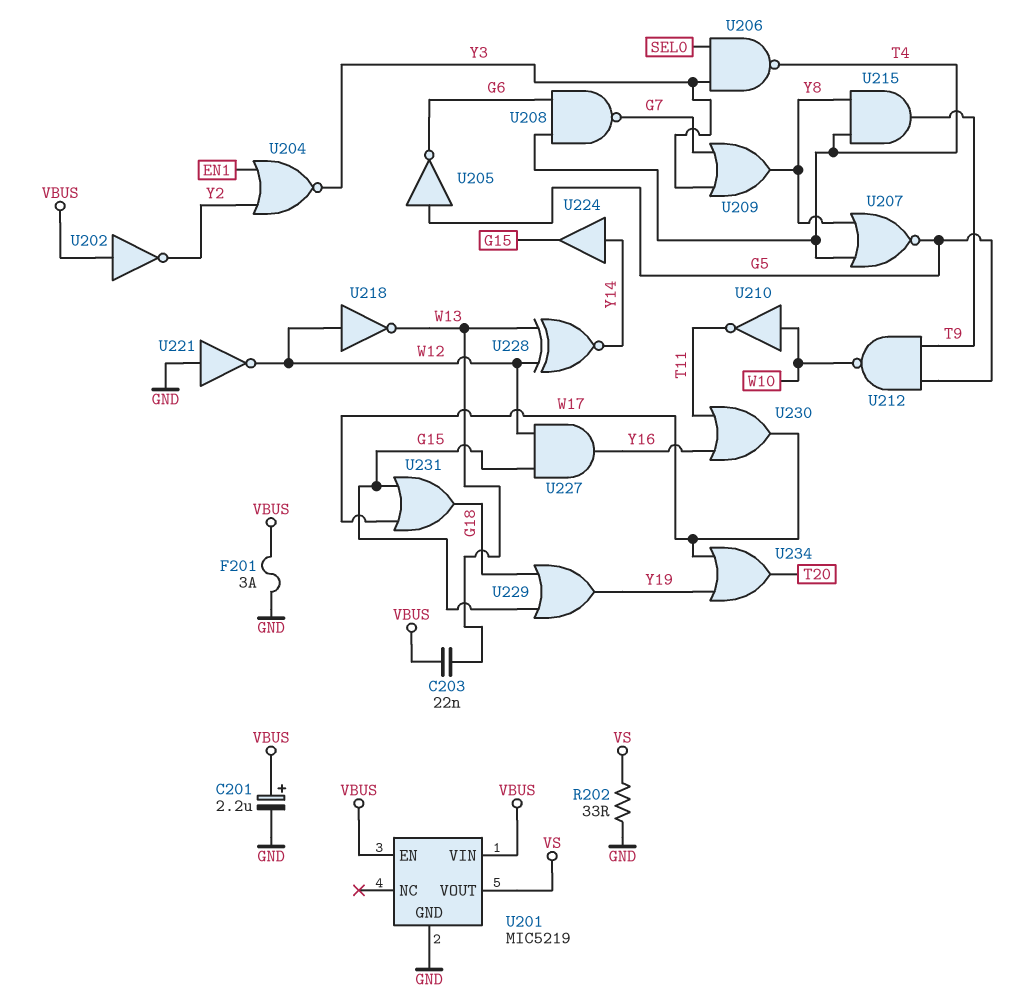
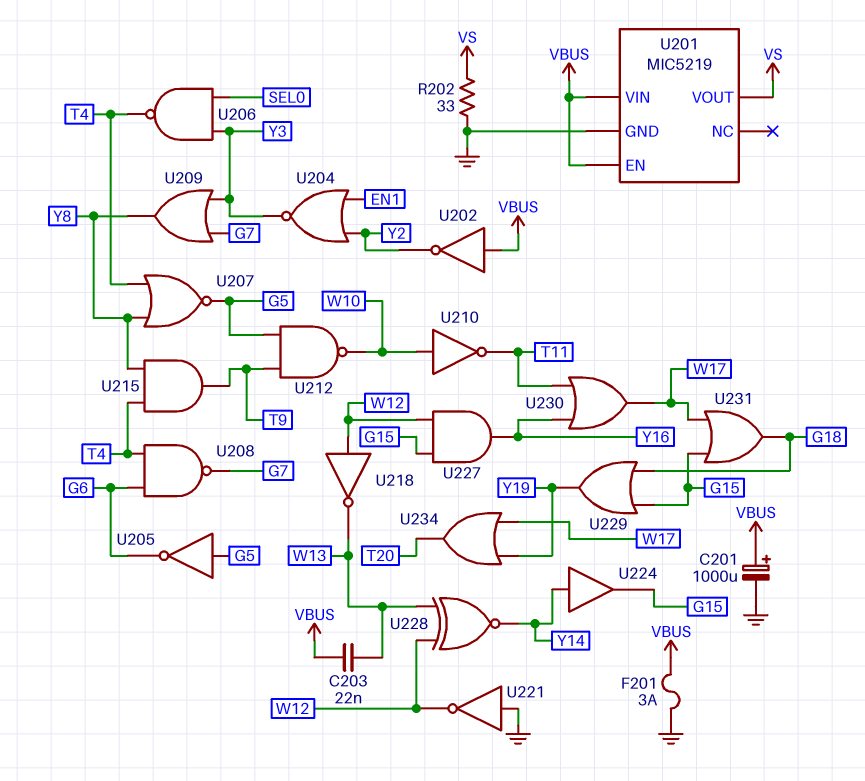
C201: 2.2uF (plus VBUS, minus GND) -> 1000uF (plus VBUS, minus GND)

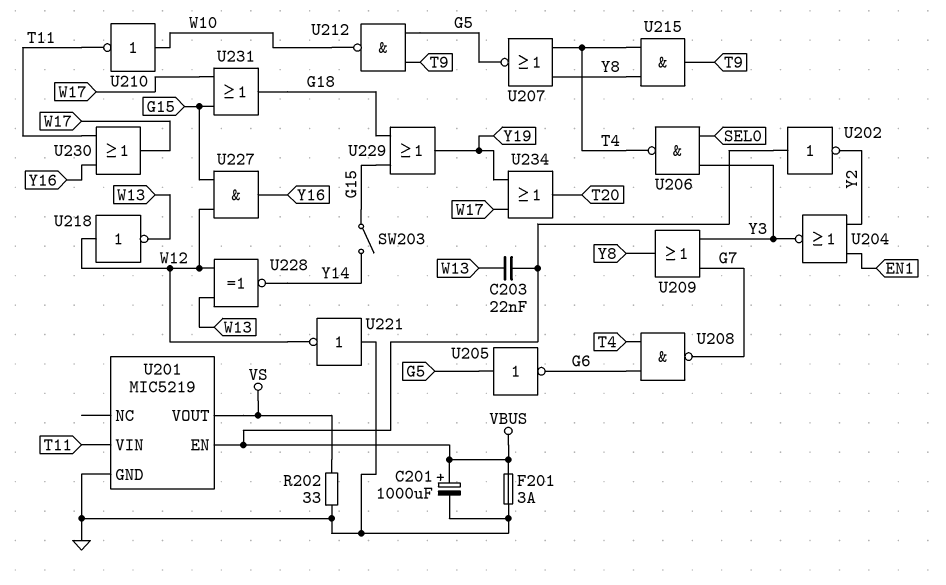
SW203: none -> switch (G15, Y14)
U201 pin VIN: VBUS -> T11
U224: buffer (in Y14, out G15) -> none

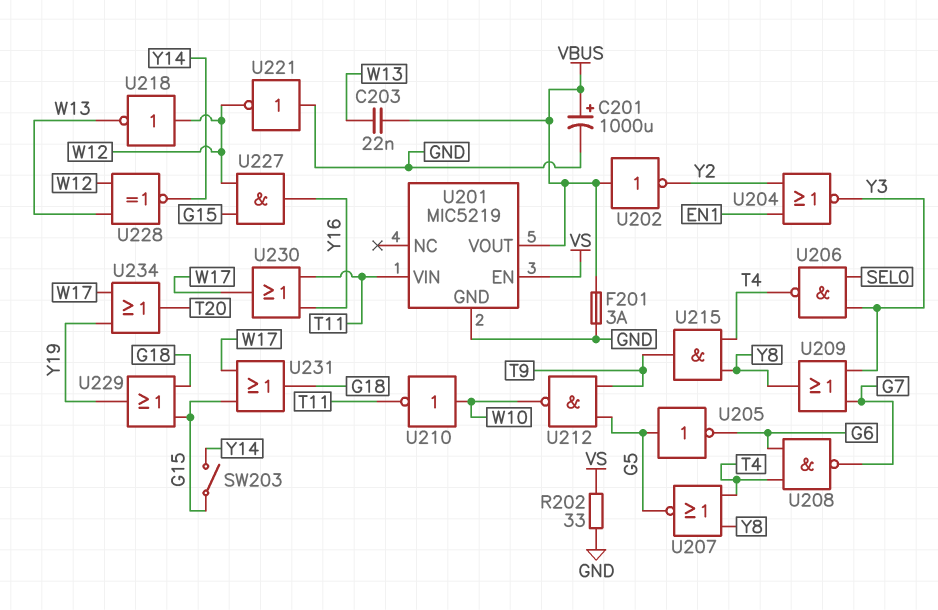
U201 pin EN: VBUS -> VS
U201 pin VOUT: VS -> VBUS

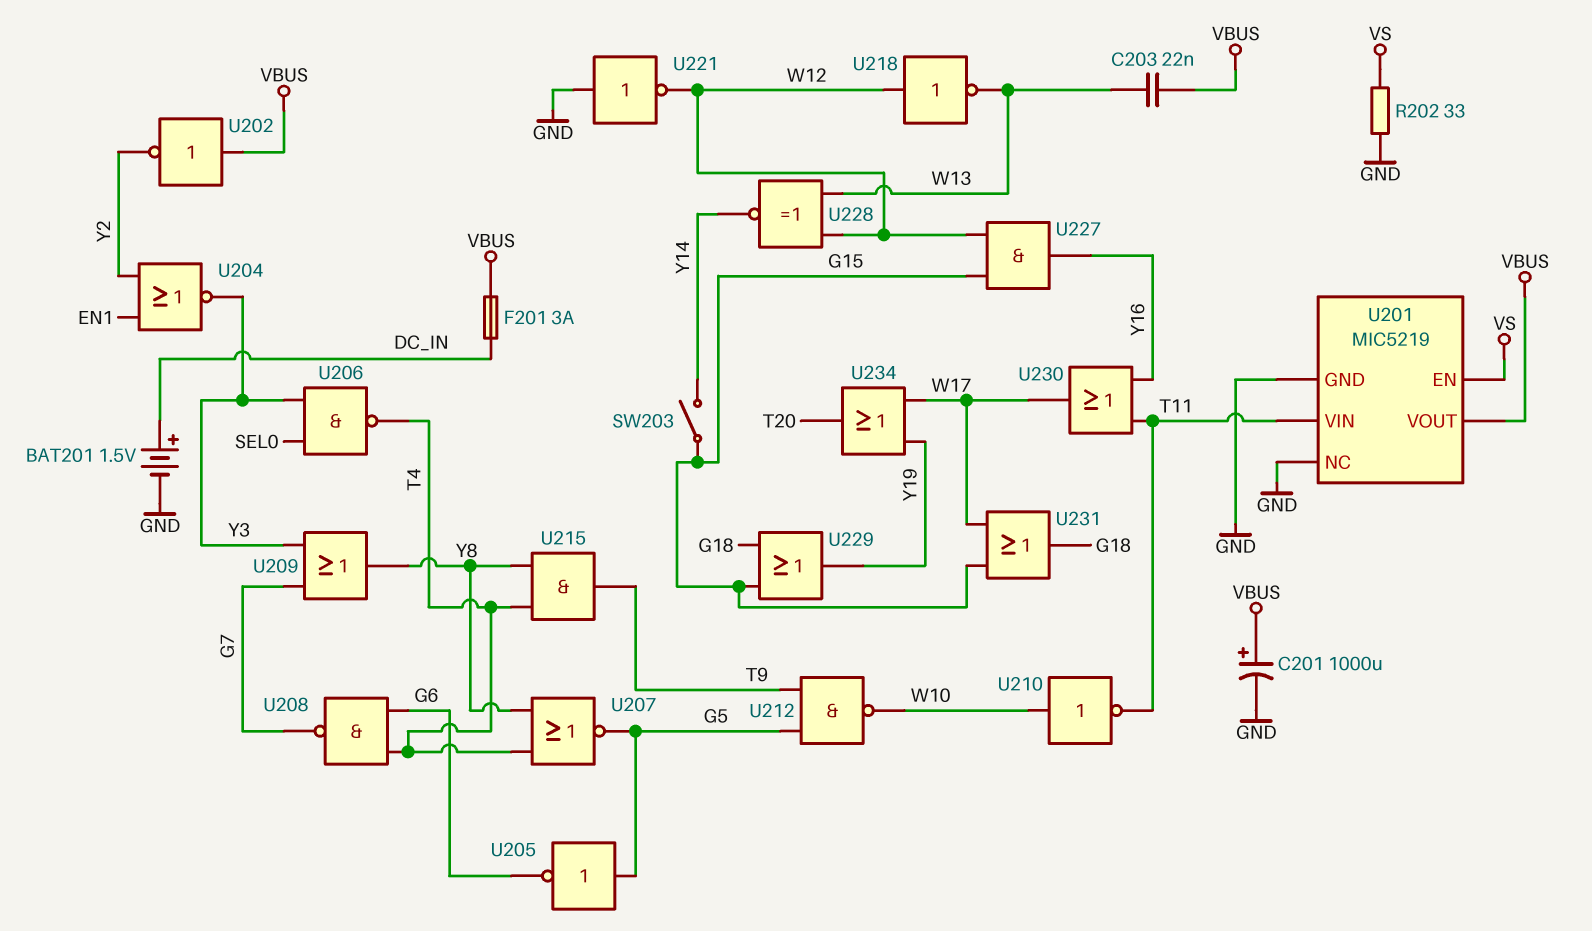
BAT201: none -> 1.5V (plus DC_IN, minus GND)
F201: 3A (GND, VBUS) -> 3A (DC_IN, VBUS)
U201 pin NC: none -> GND

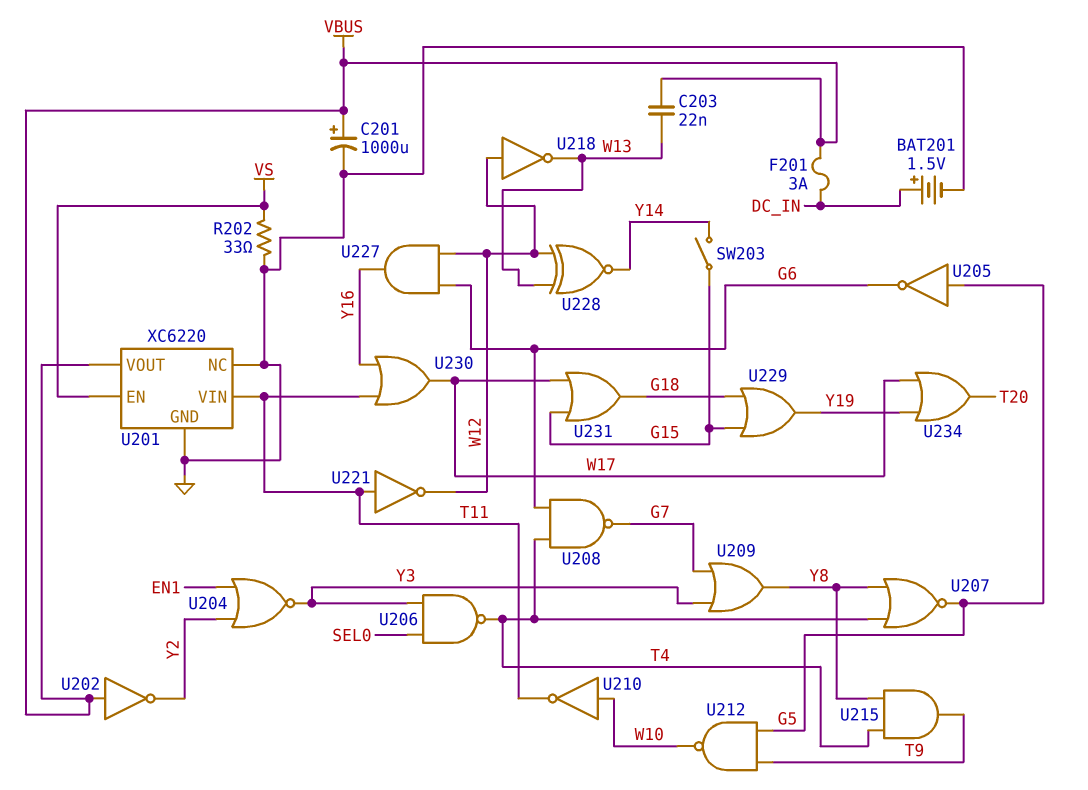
U201: MIC5219 -> XC6220
U221: NOT (in GND, out W12) -> NOT (in T11, out W12)
U227: AND (in G15, in W12, out Y16) -> AND (in G6, in W12, out Y16)

